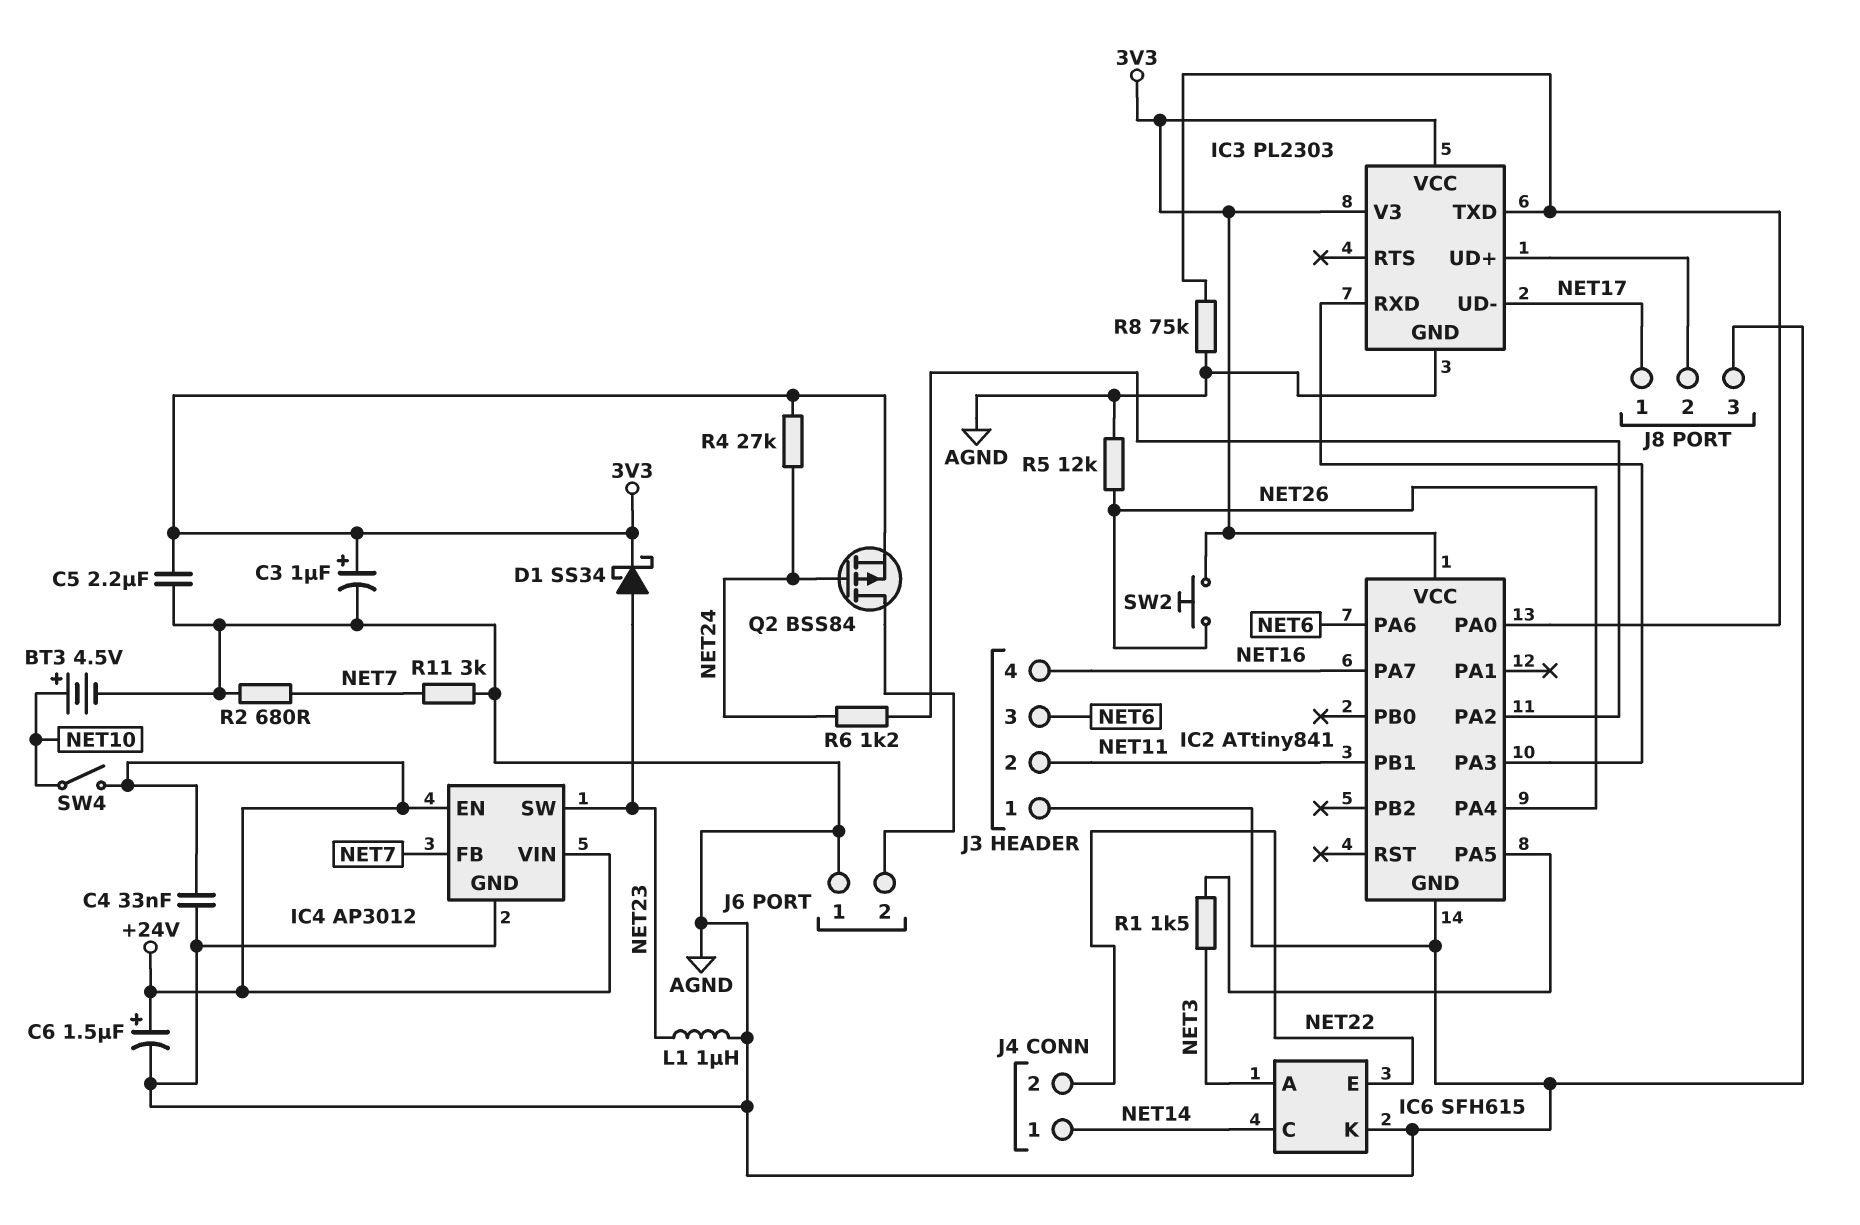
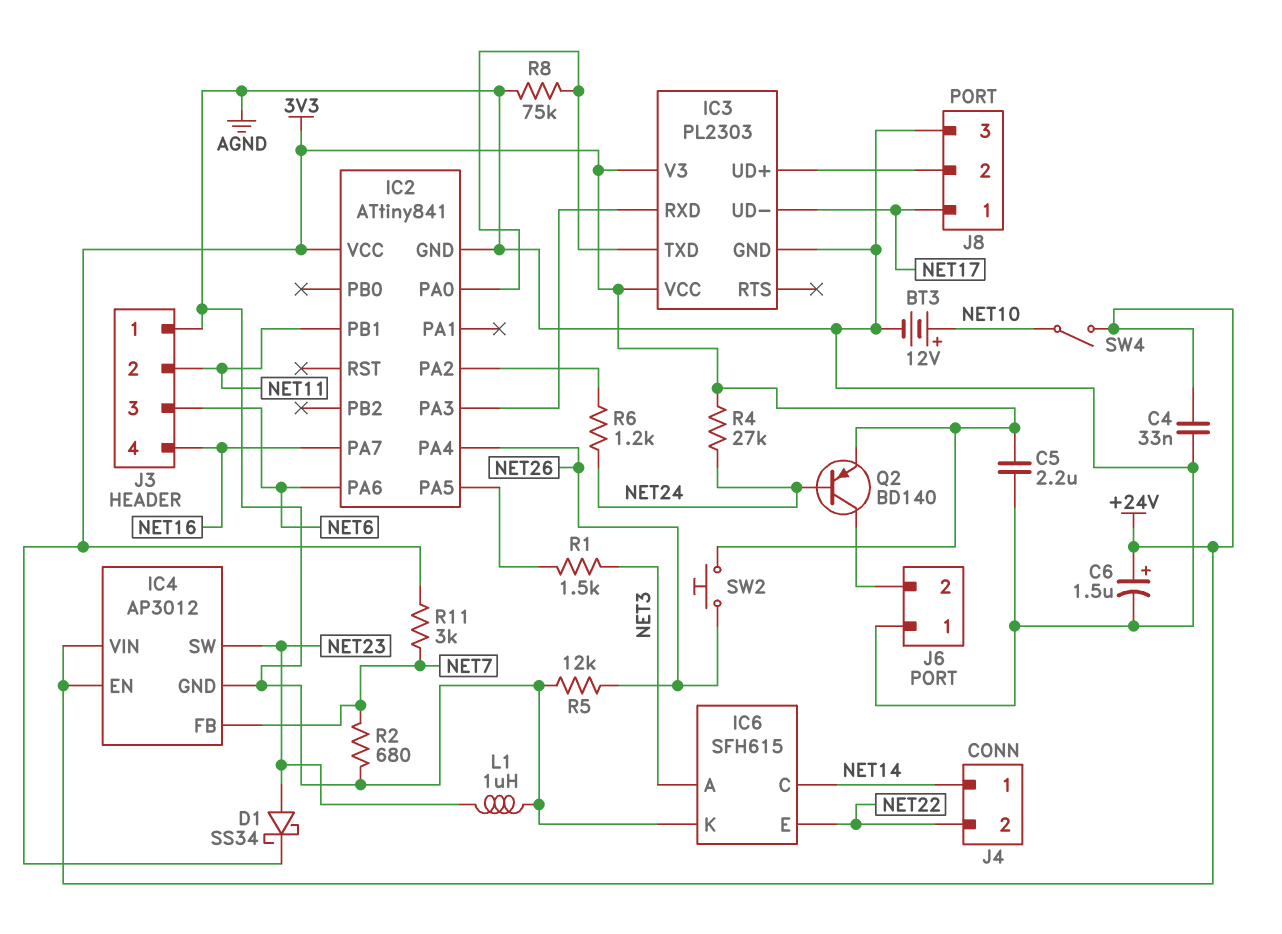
BT3: 4.5V (plus NET10, minus AGND) -> 12V (plus NET10, minus AGND)
C3: 1uF (plus 3V3, minus AGND) -> none
Q2: PMOS BSS84 (G NET24, D J6/2, S 3V3) -> PNP BD140 (B NET24, C J6/2, E 3V3)
R11: 3k (AGND, NET7) -> 3k (3V3, NET7)

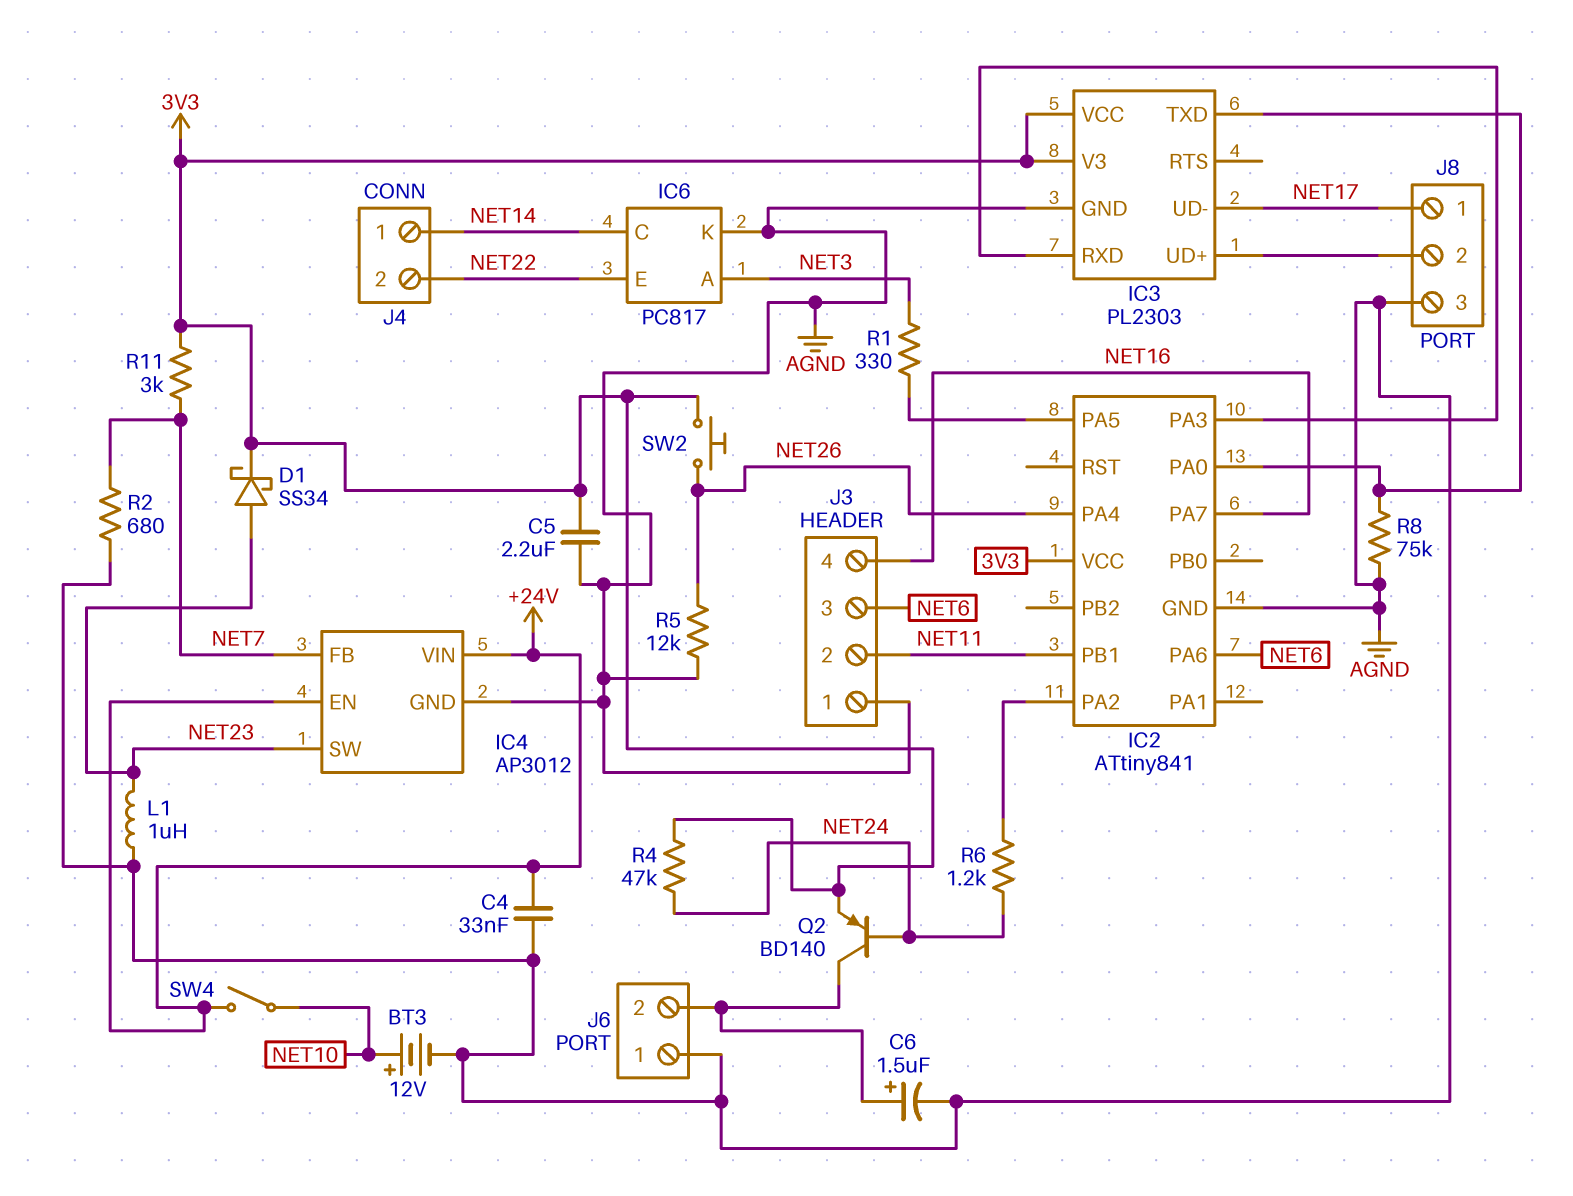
C6: 1.5uF (plus +24V, minus AGND) -> 1.5uF (plus J6/2, minus AGND)
IC6: SFH615 -> PC817
R1: 1.5k (IC2/PA5, NET3) -> 330 (IC2/PA5, NET3)
R4: 27k (3V3, NET24) -> 47k (3V3, NET24)

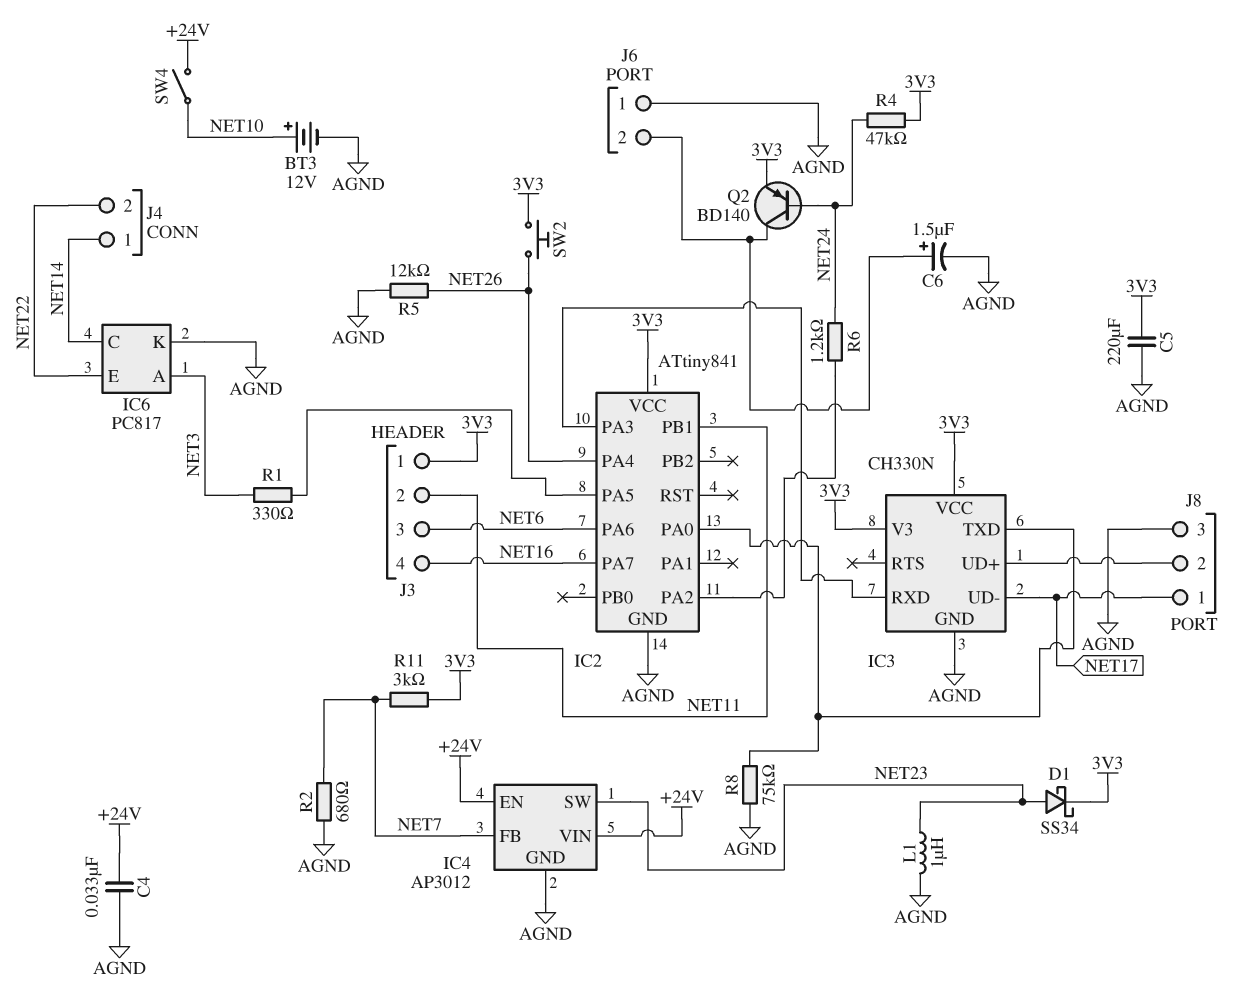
C5: 2.2uF (3V3, AGND) -> 220uF (3V3, AGND)
IC3: PL2303 -> CH330N
J3 pin 1: AGND -> 3V3

